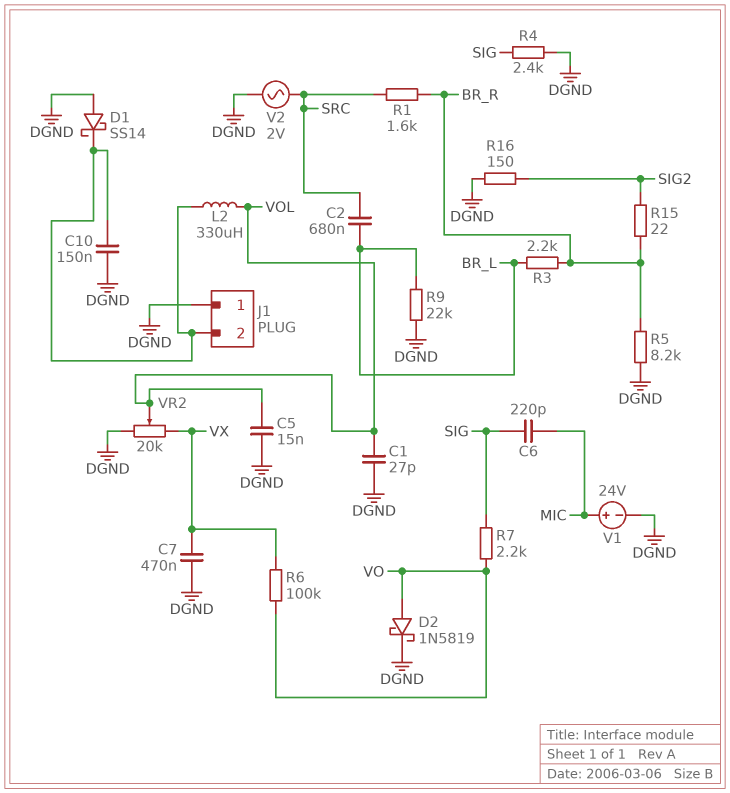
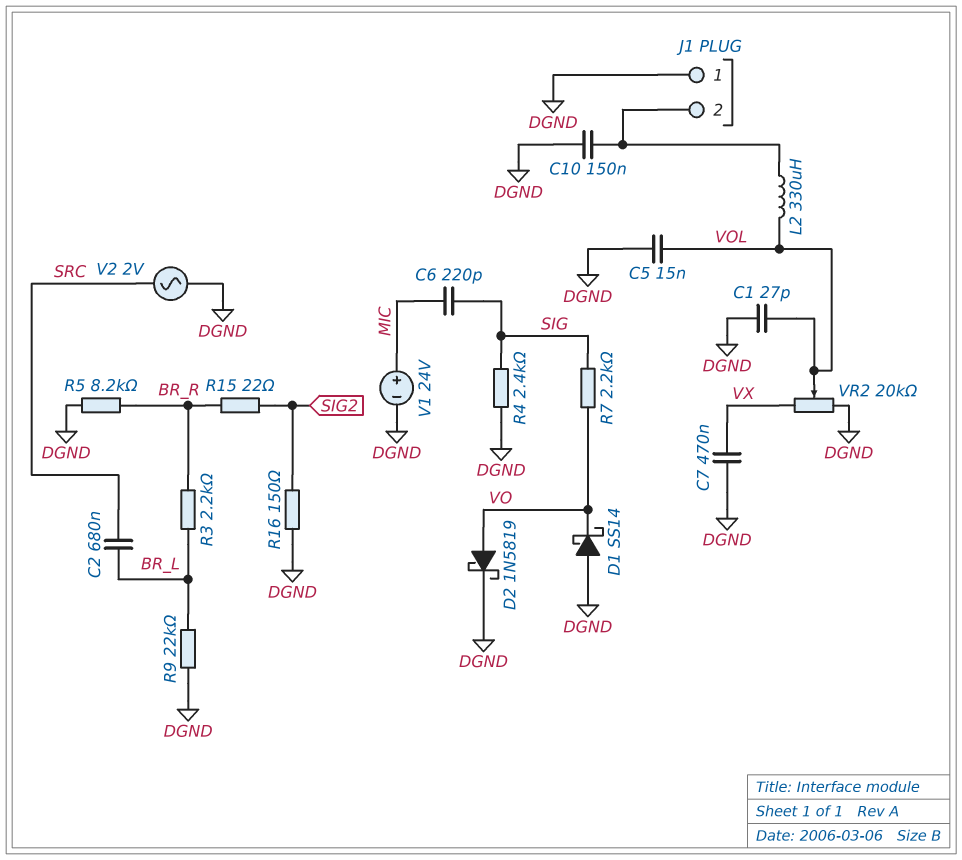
D1: schottky SS14 (A DGND, K J1/2) -> schottky SS14 (A DGND, K VO)
R1: 1.6k (BR_R, SRC) -> none
R6: 100k (VO, VX) -> none

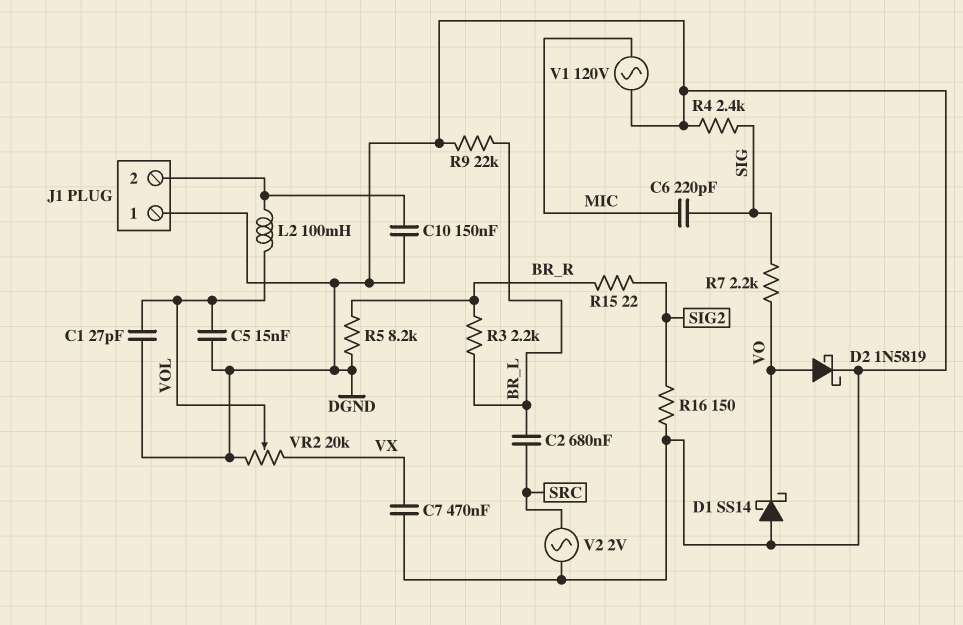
L2: 330uH (J1/2, VOL) -> 100mH (J1/2, VOL)
V1: 24V (plus MIC, minus DGND) -> AC 120V (DGND, MIC)

